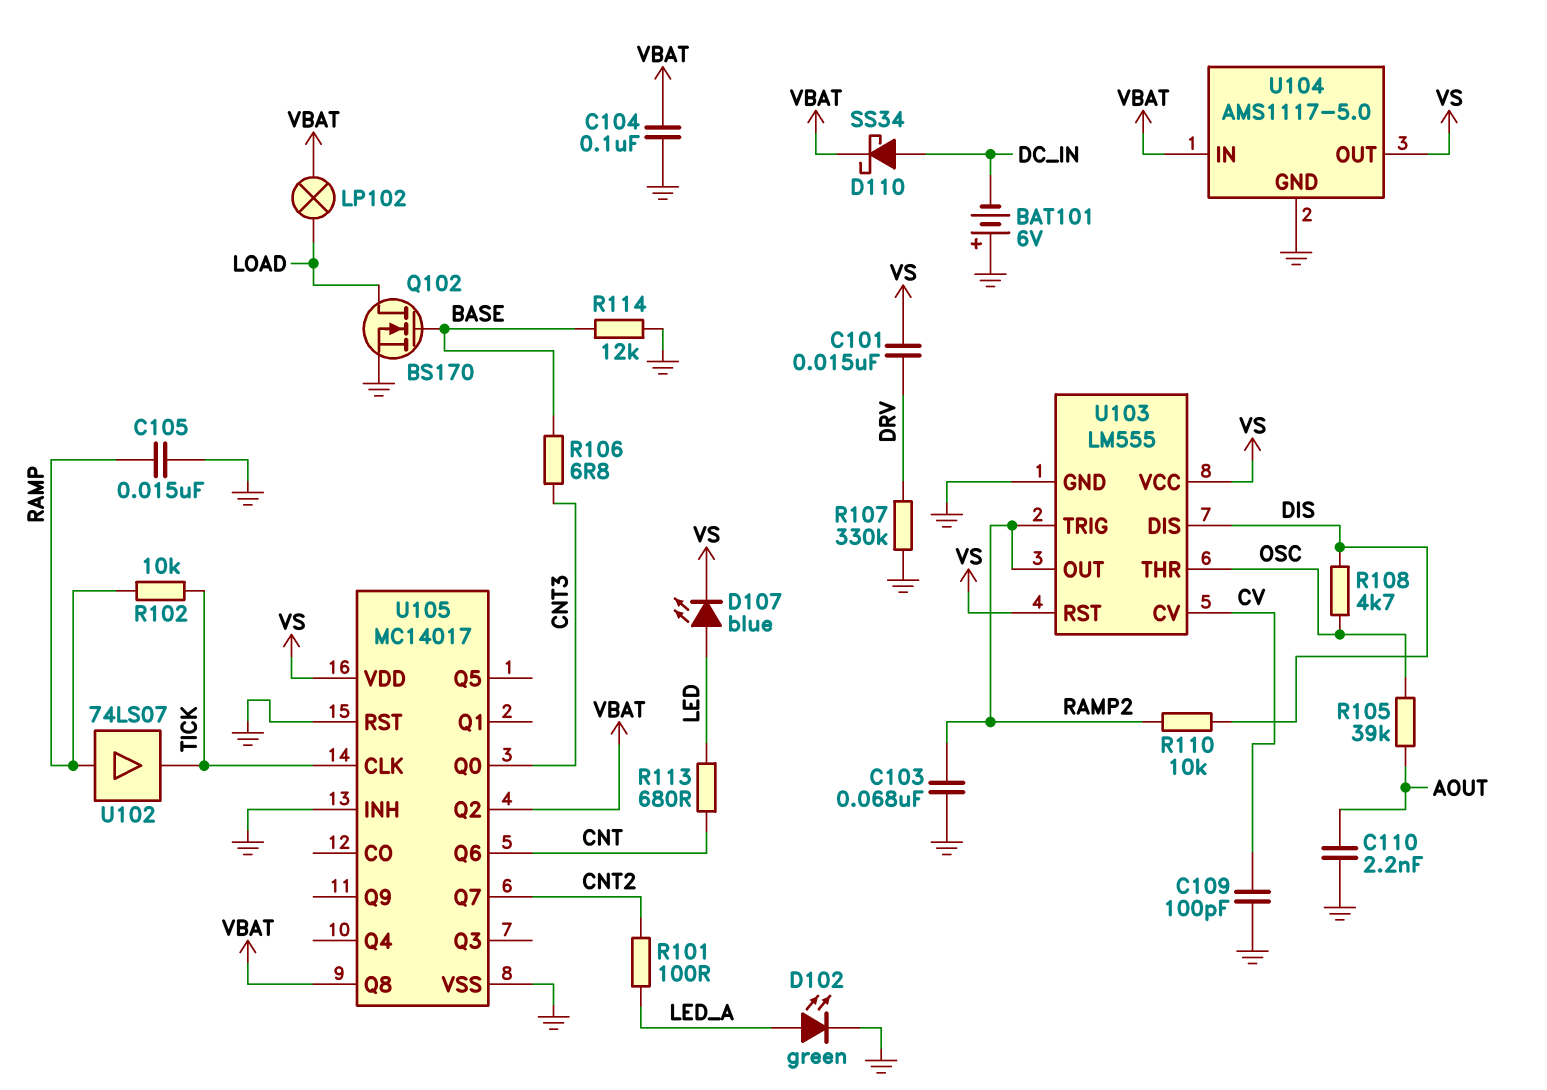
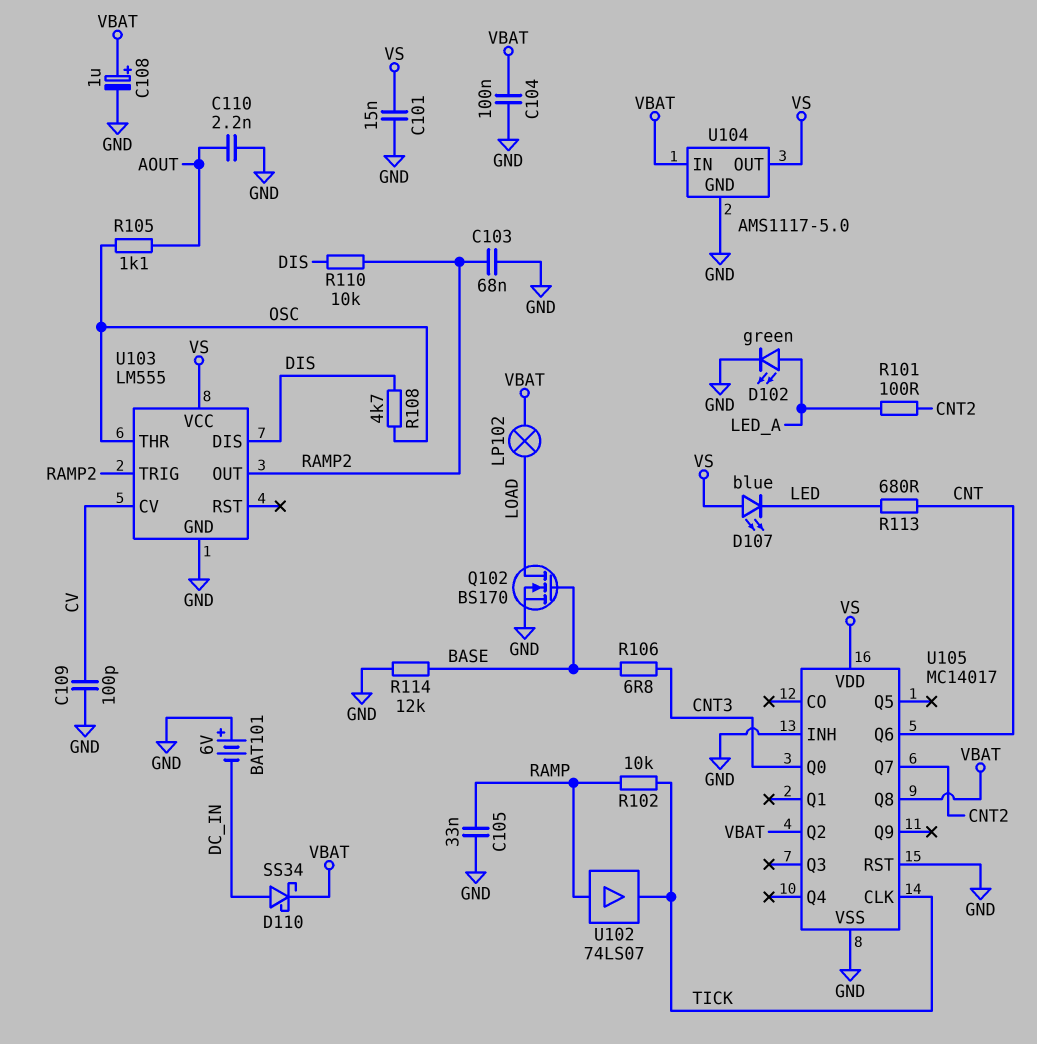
C101: 15nF (DRV, VS) -> 15nF (GND, VS)
C105: 15nF (GND, RAMP) -> 33nF (GND, RAMP)
C108: none -> 1uF (plus VBAT, minus GND)
D107: LED blue (A LED, K VS) -> LED blue (A VS, K LED)
R105: 39k (AOUT, OSC) -> 1.1k (AOUT, OSC)
R107: 330k (DRV, GND) -> none
U103 pin RST: VS -> none

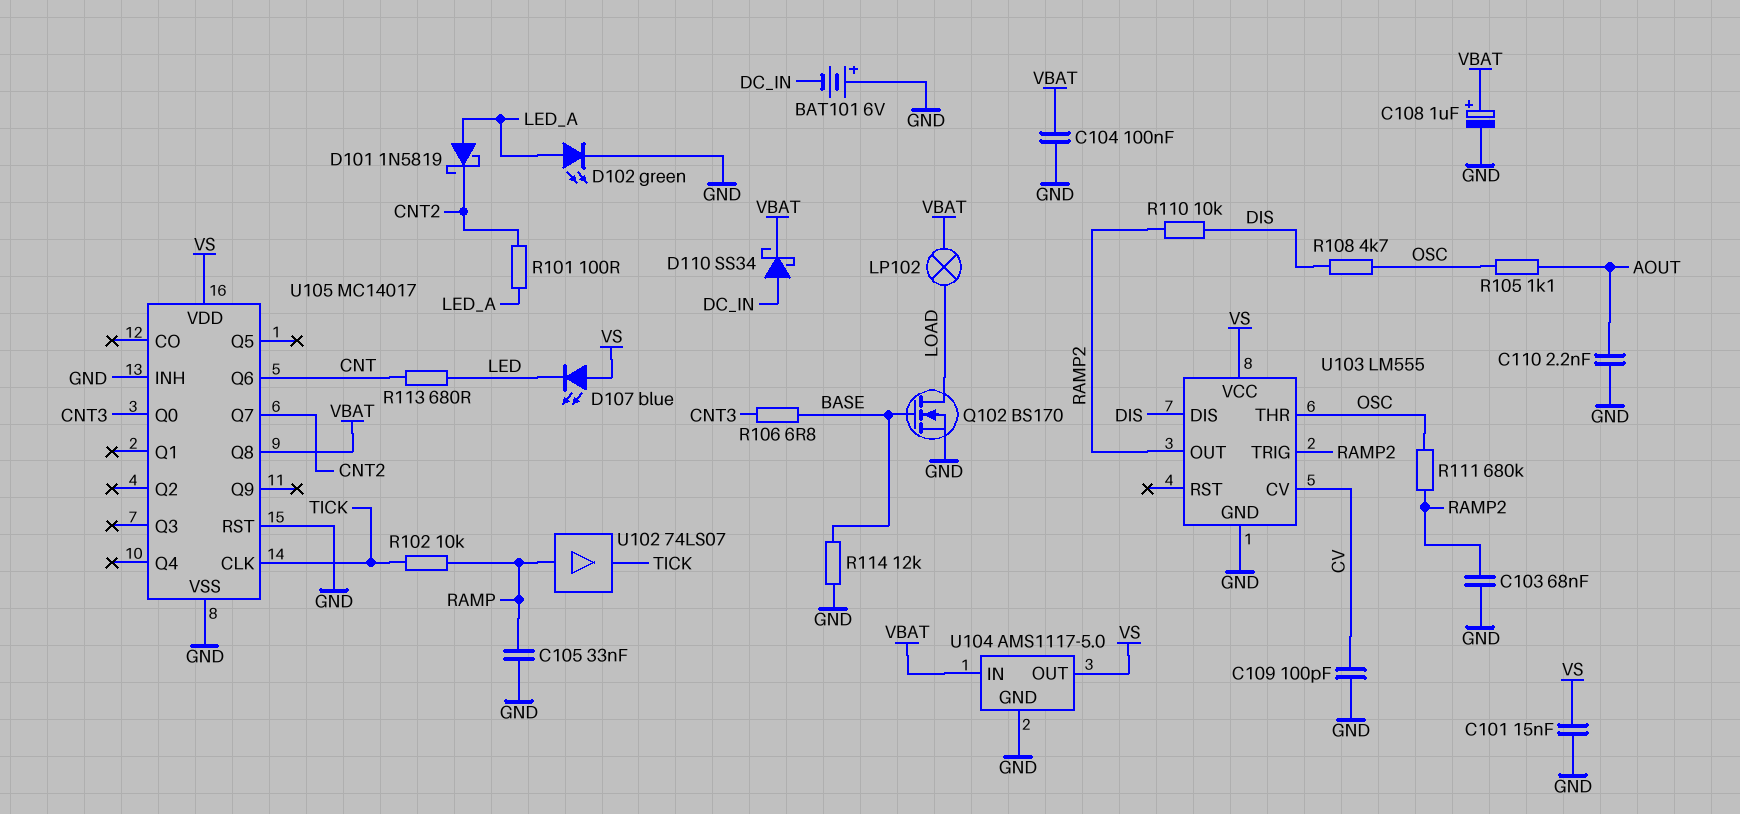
D101: none -> schottky 1N5819 (A LED_A, K CNT2)
R111: none -> 680k (OSC, RAMP2)
U105 pin Q2: VBAT -> none

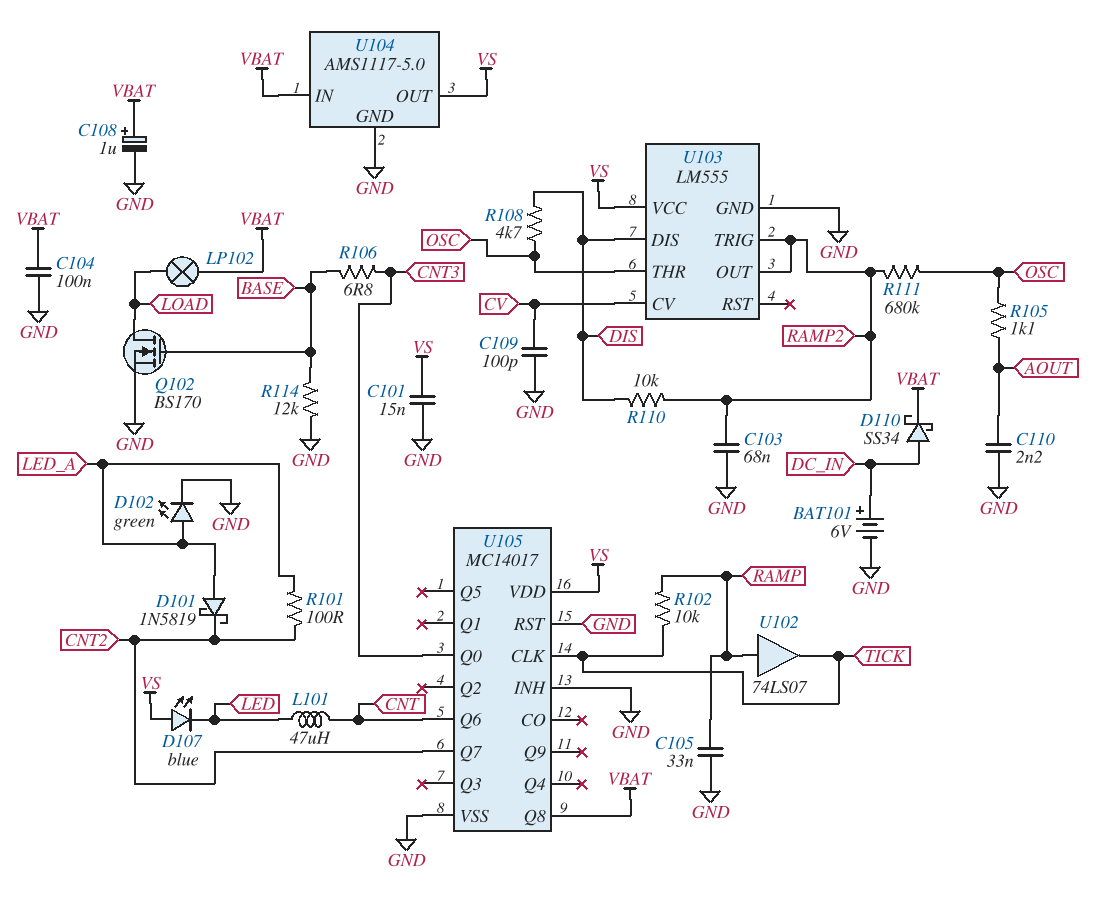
BAT101: 6V (plus GND, minus DC_IN) -> 6V (plus DC_IN, minus GND)
L101: none -> 47uH (CNT, LED)
R113: 680 (CNT, LED) -> none

